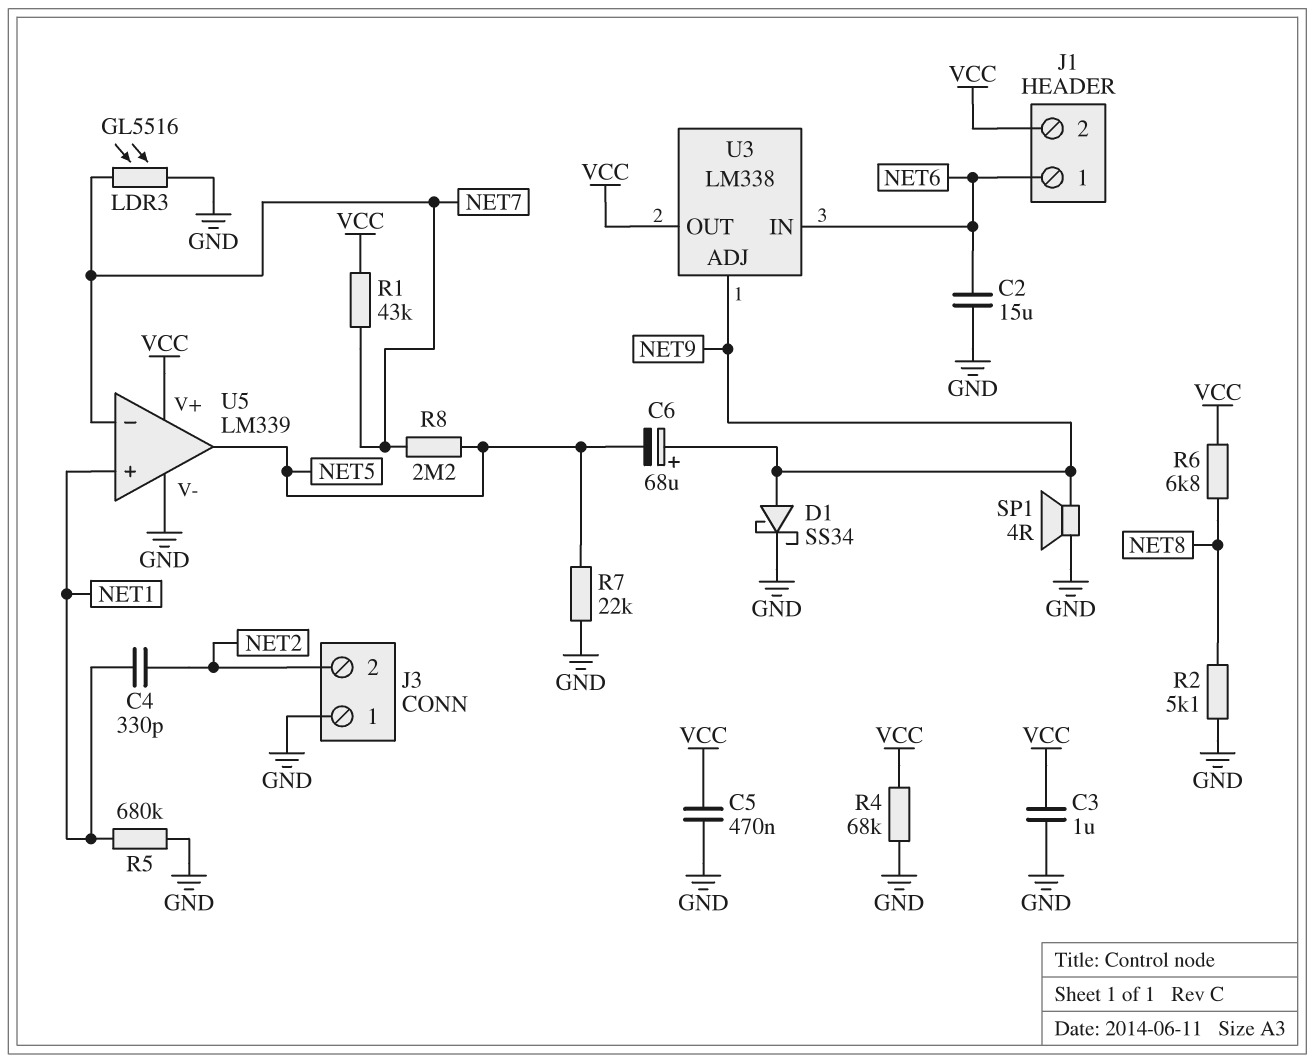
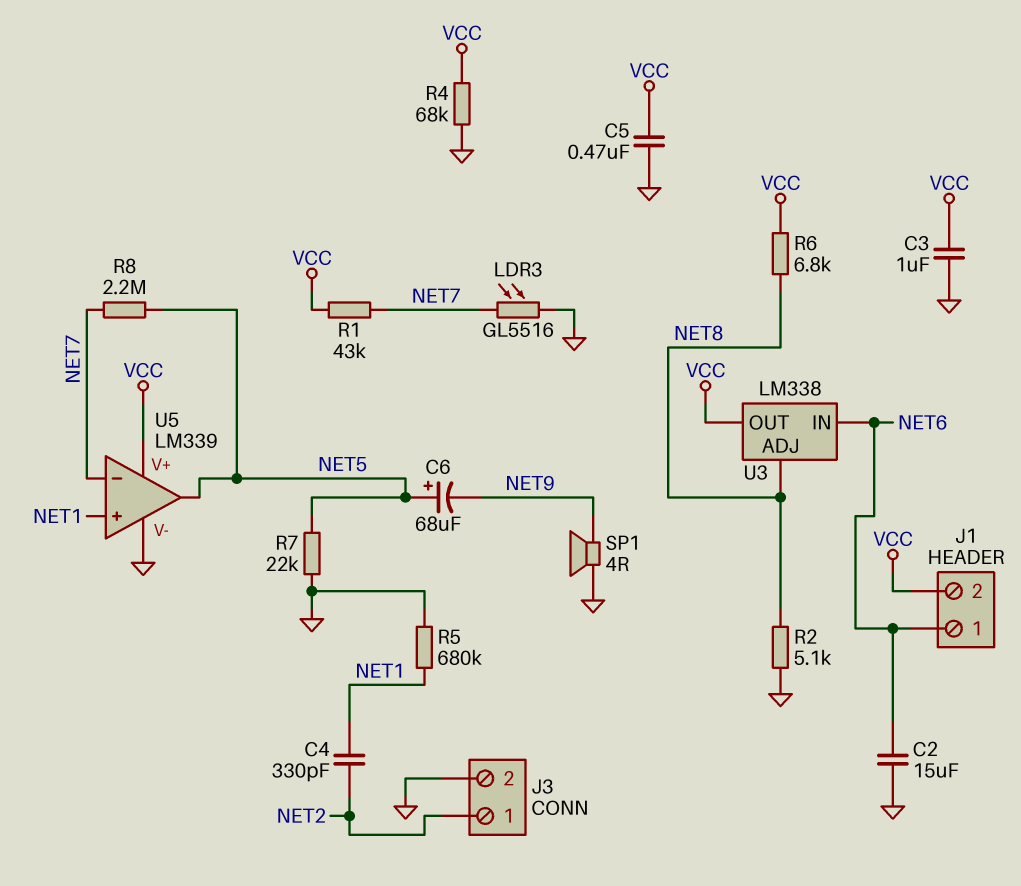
C6: 68uF (plus NET9, minus NET5) -> 68uF (plus NET5, minus NET9)
D1: schottky SS34 (A NET9, K GND) -> none
J3 pin 1: GND -> NET2
J3 pin 2: NET2 -> GND
U3 pin ADJ: NET9 -> NET8

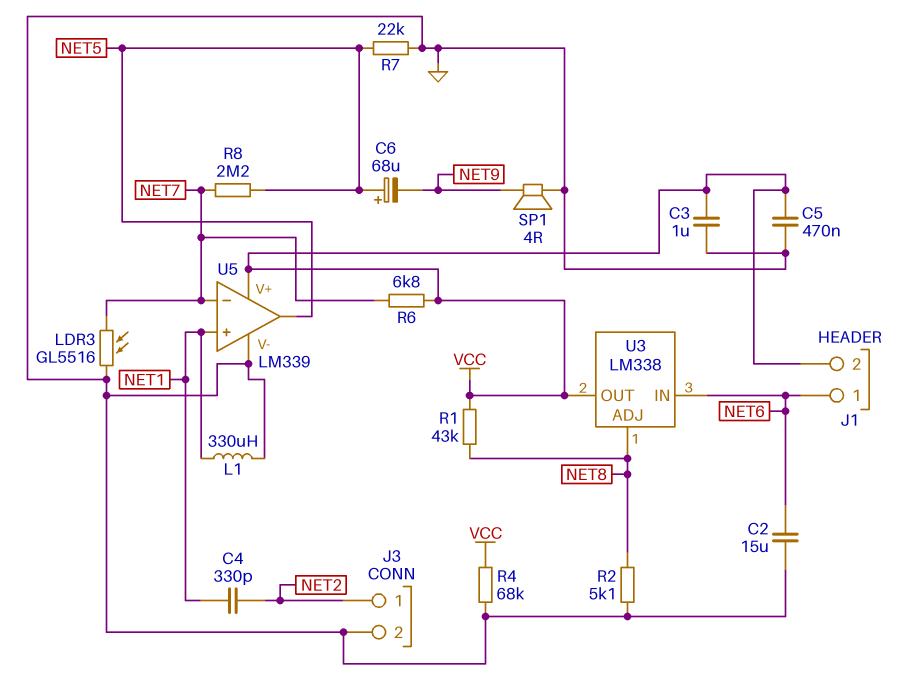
L1: none -> 330uH (GND, NET1)
R1: 43k (NET7, VCC) -> 43k (NET8, VCC)
R5: 680k (GND, NET1) -> none
R6: 6.8k (NET8, VCC) -> 6.8k (NET7, VCC)

